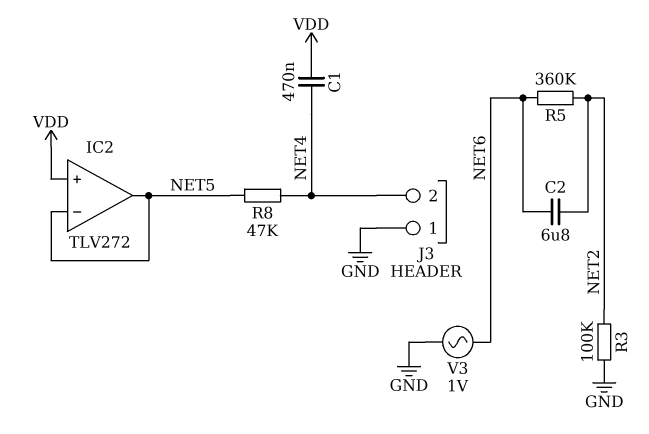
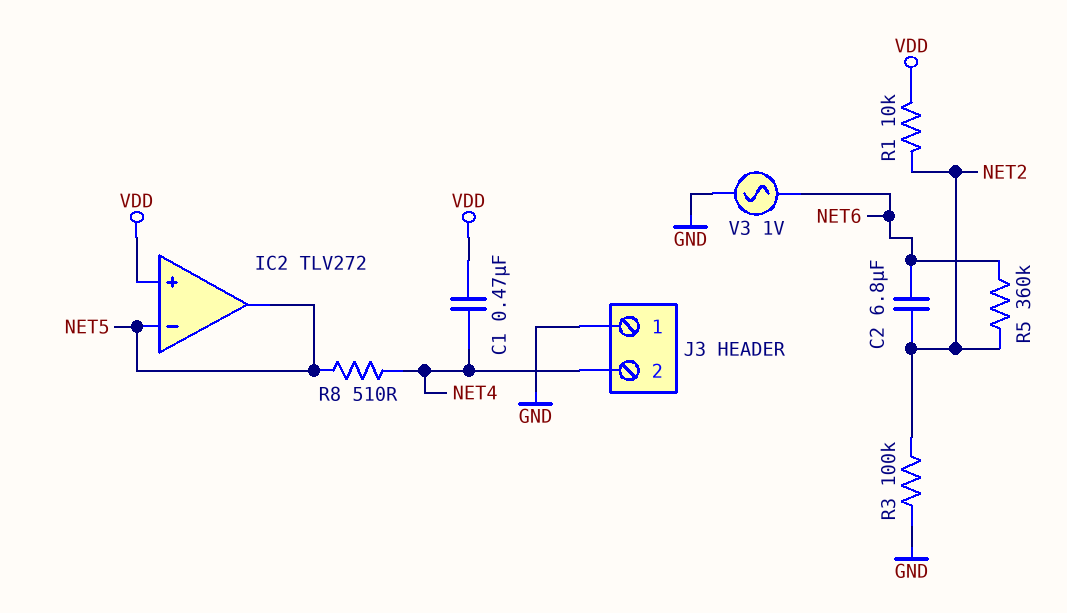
R1: none -> 10k (NET2, VDD)
R8: 47k (NET4, NET5) -> 510 (NET4, NET5)

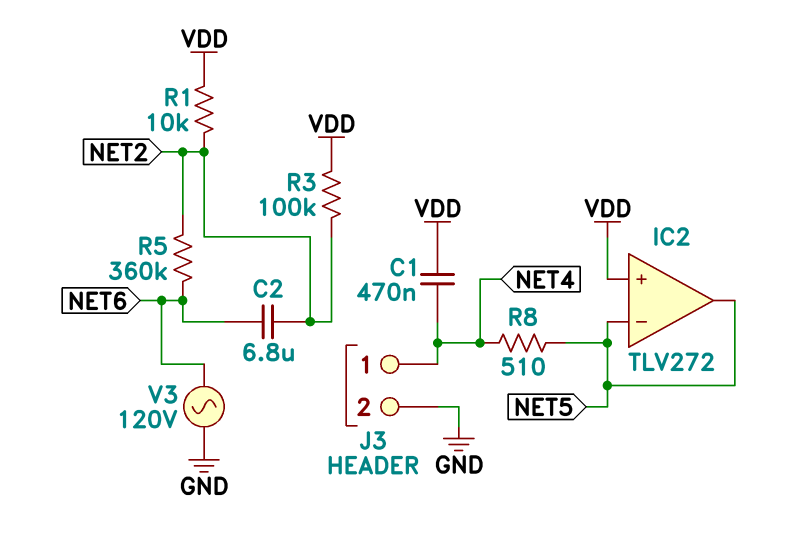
J3 pin 1: GND -> NET4
J3 pin 2: NET4 -> GND
R3: 100k (GND, NET2) -> 100k (NET2, VDD)
V3: AC 1V (GND, NET6) -> AC 120V (GND, NET6)

